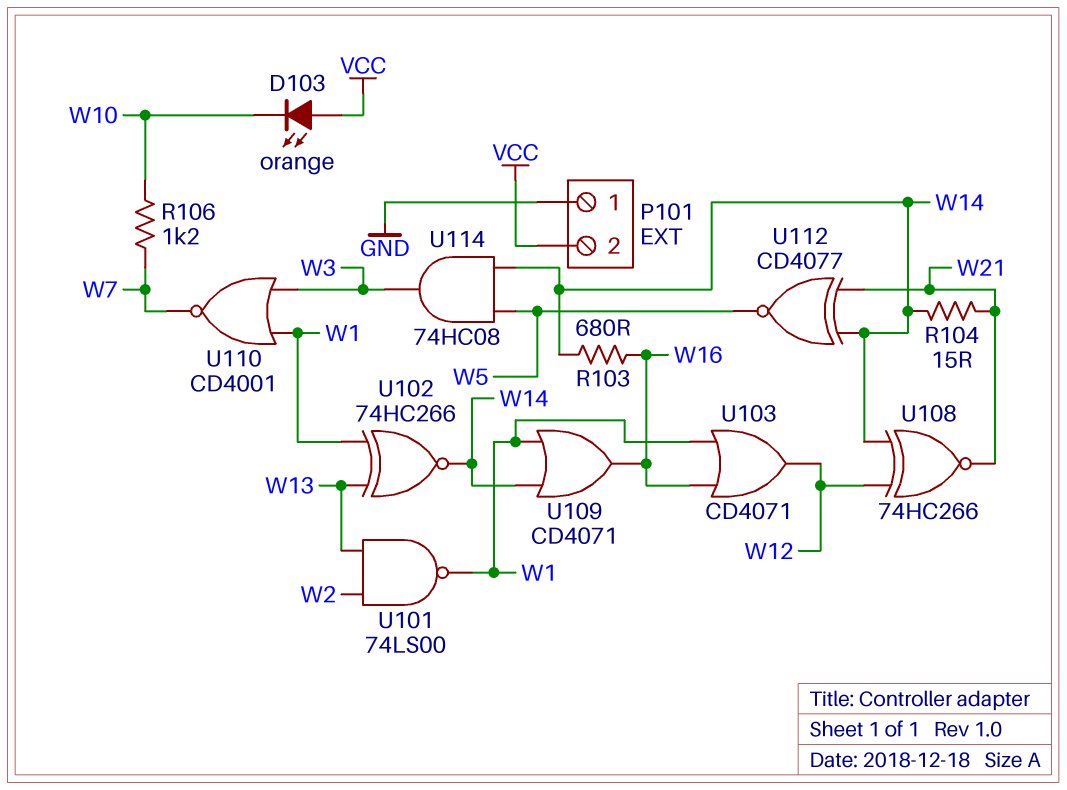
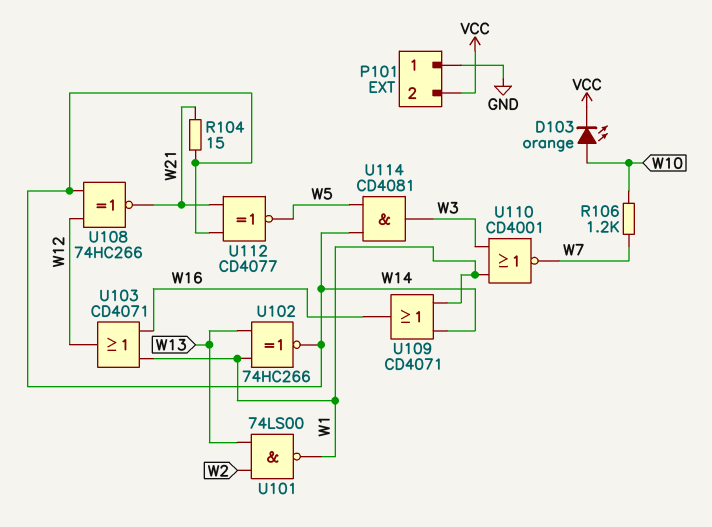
D103: LED orange (A VCC, K W10) -> LED orange (A W10, K VCC)
R103: 680 (W14, W16) -> none
U114: AND 74HC08 (in W5, in W14, out W3) -> AND CD4081 (in W5, in W14, out W3)

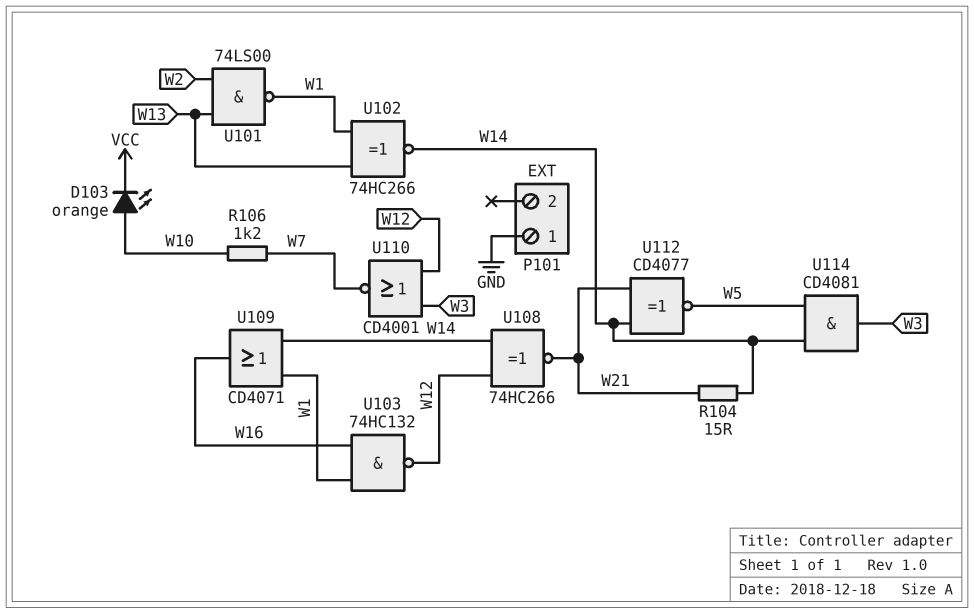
P101 pin 2: VCC -> none
U103: OR CD4071 (in W1, in W16, out W12) -> NAND 74HC132 (in W1, in W16, out W12)
U110: NOR CD4001 (in W1, in W3, out W7) -> NOR CD4001 (in W3, in W12, out W7)

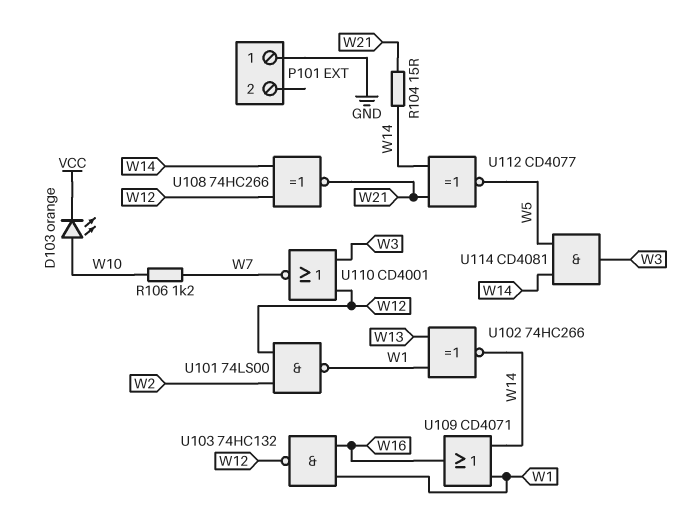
U101: NAND 74LS00 (in W2, in W13, out W1) -> NAND 74LS00 (in W2, in W12, out W1)

